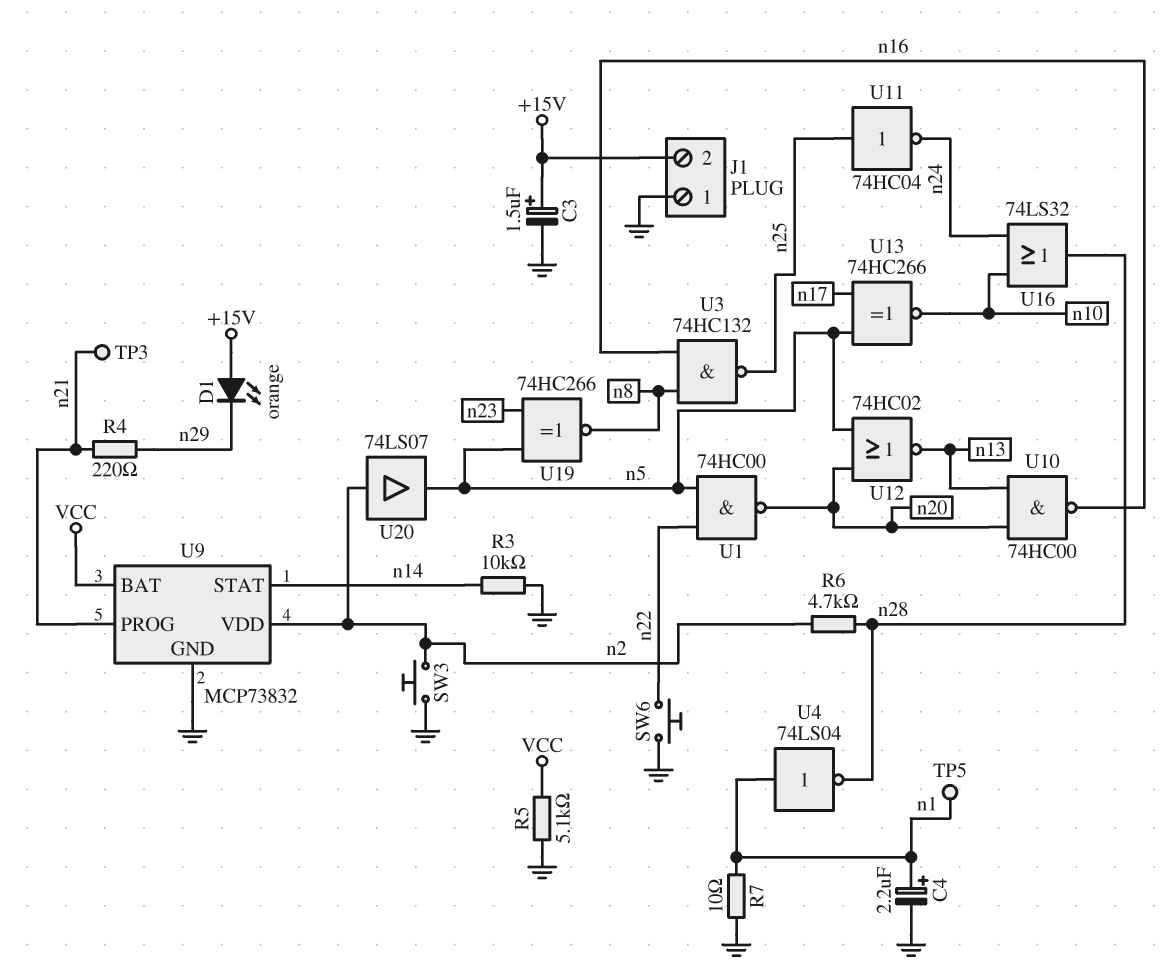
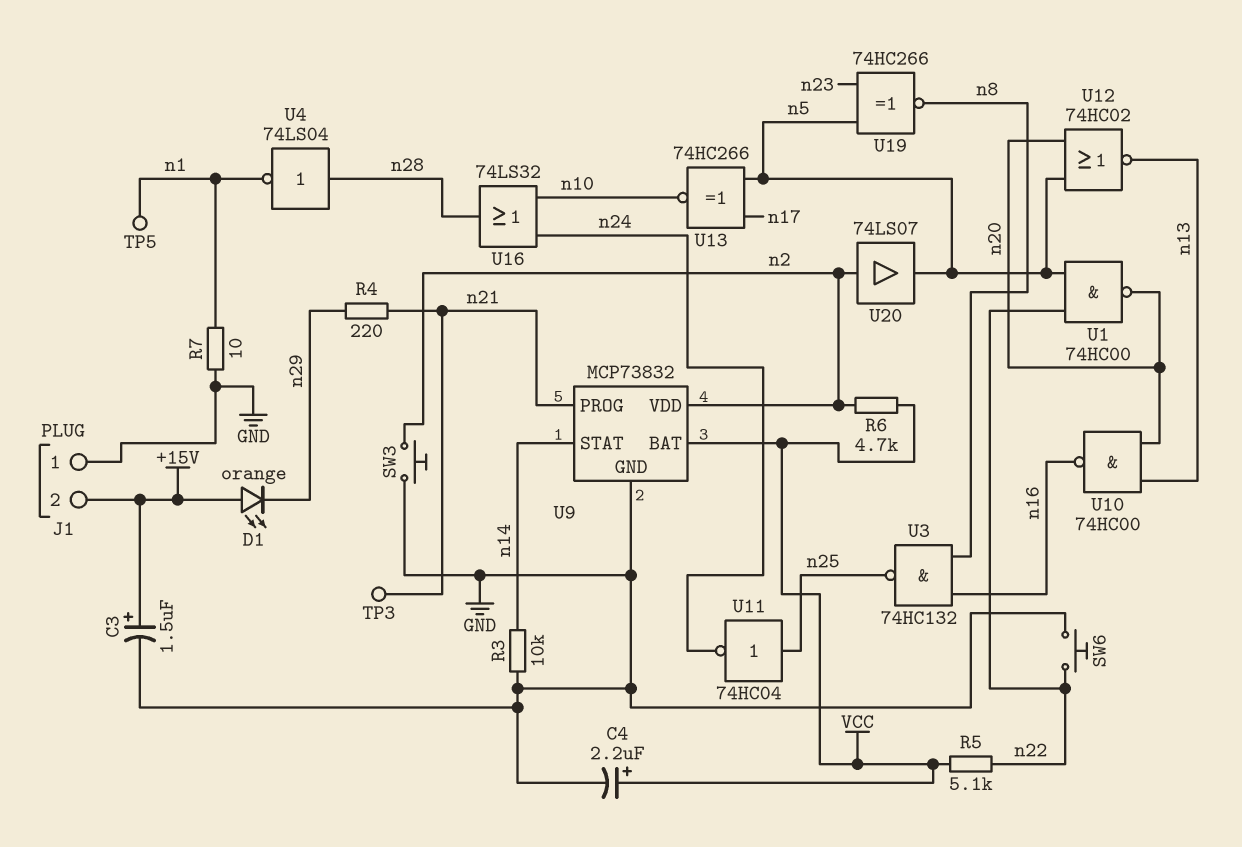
C4: 2.2uF (plus n1, minus GND) -> 2.2uF (plus VCC, minus GND)
R5: 5.1k (GND, VCC) -> 5.1k (VCC, n22)
R6: 4.7k (n2, n28) -> 4.7k (VCC, n2)
U4: NOT 74LS04 (in n1, out n28) -> NOT 74LS04 (in n28, out n1)

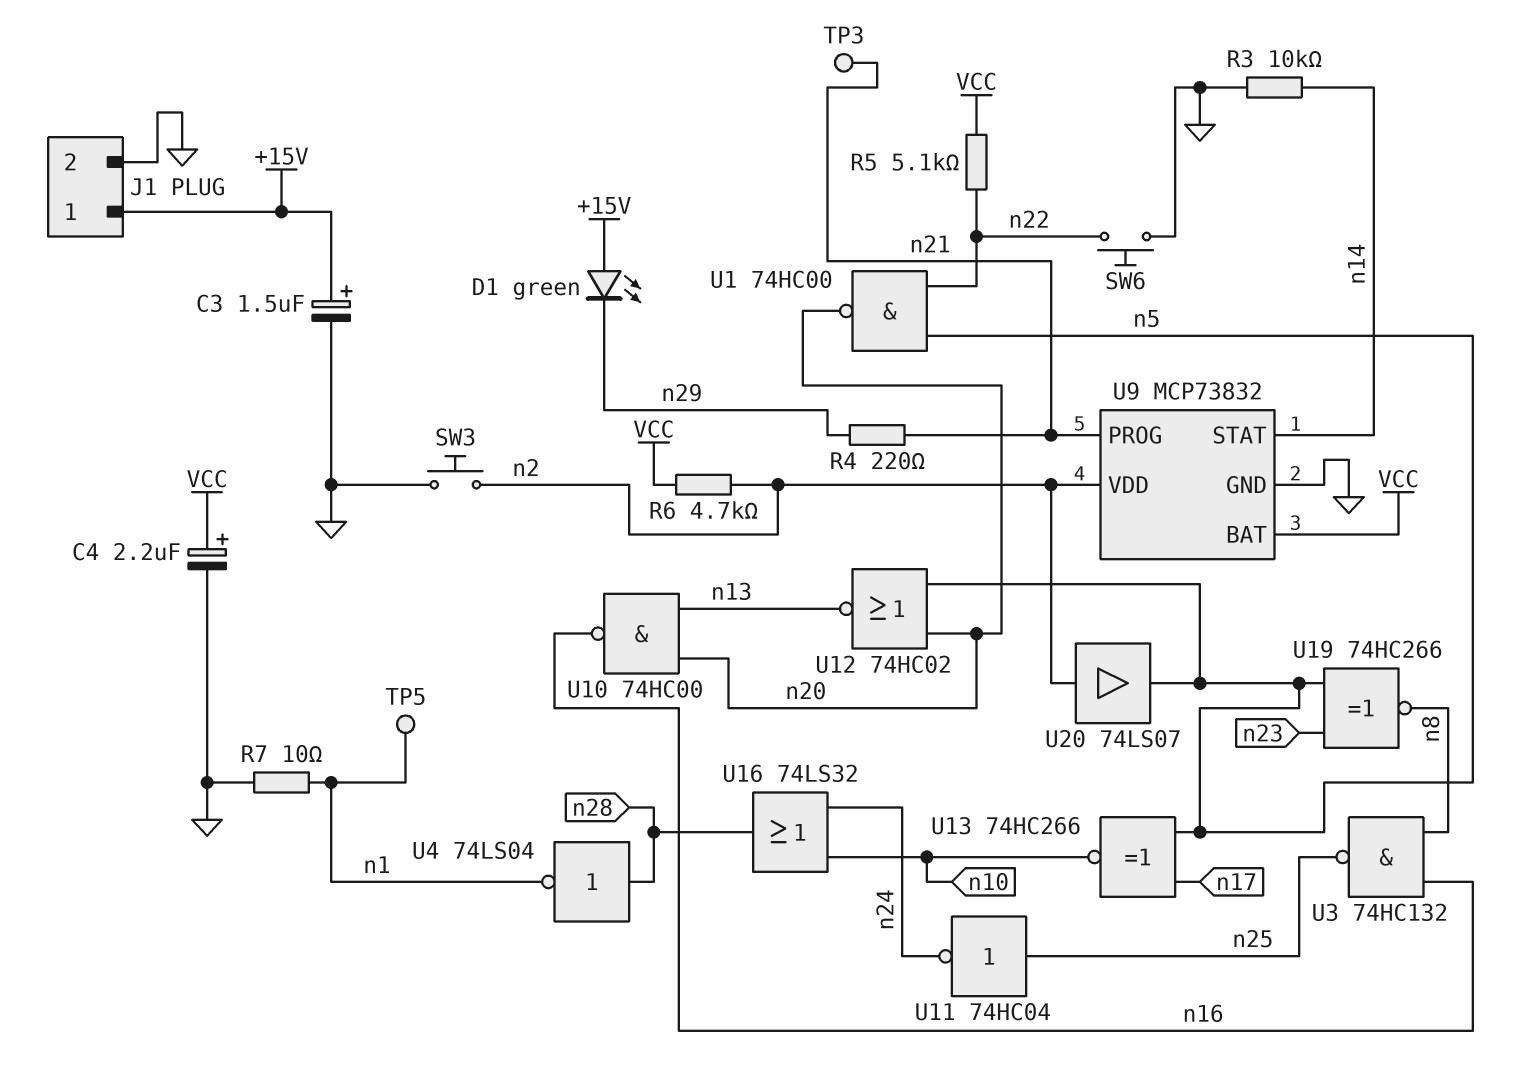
D1: LED orange (A +15V, K n29) -> LED green (A +15V, K n29)
J1 pin 1: GND -> +15V
J1 pin 2: +15V -> GND

